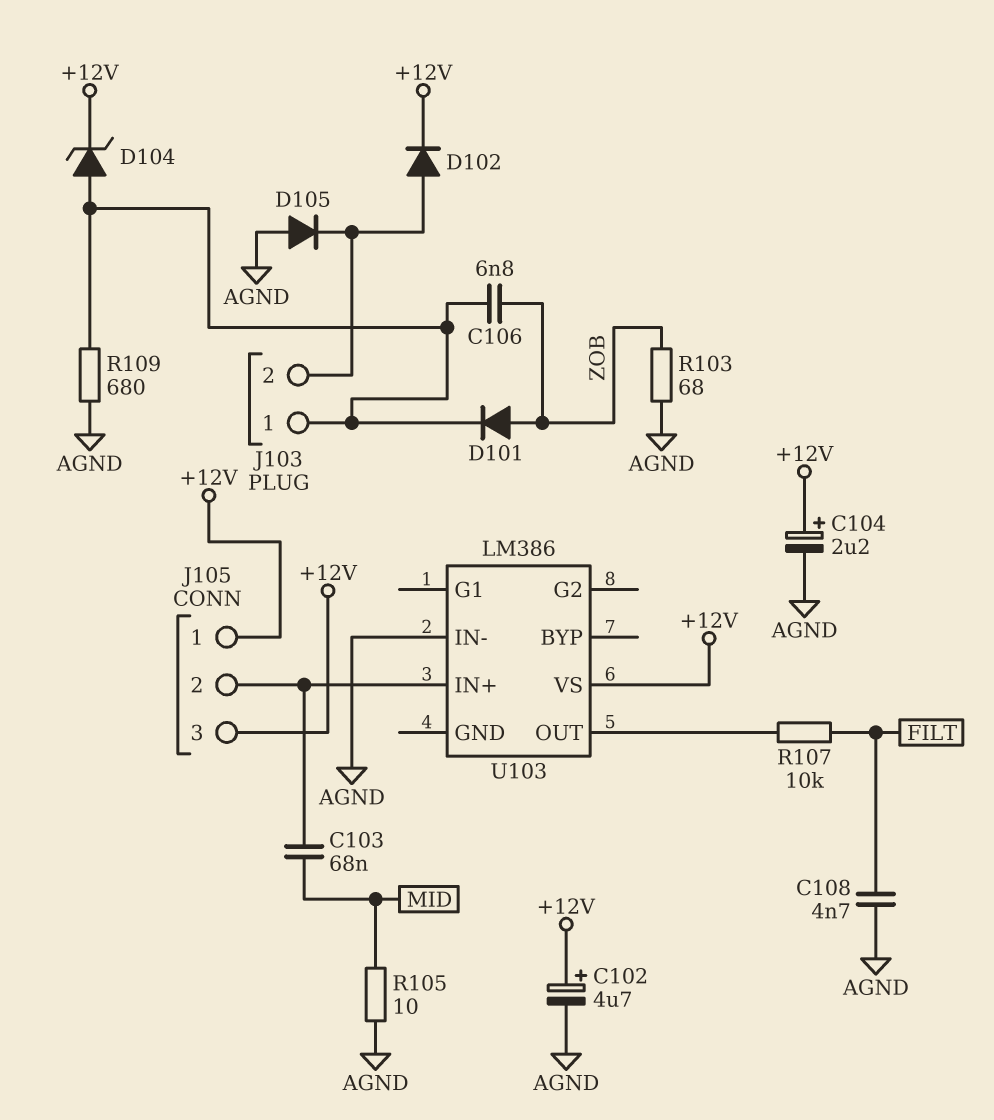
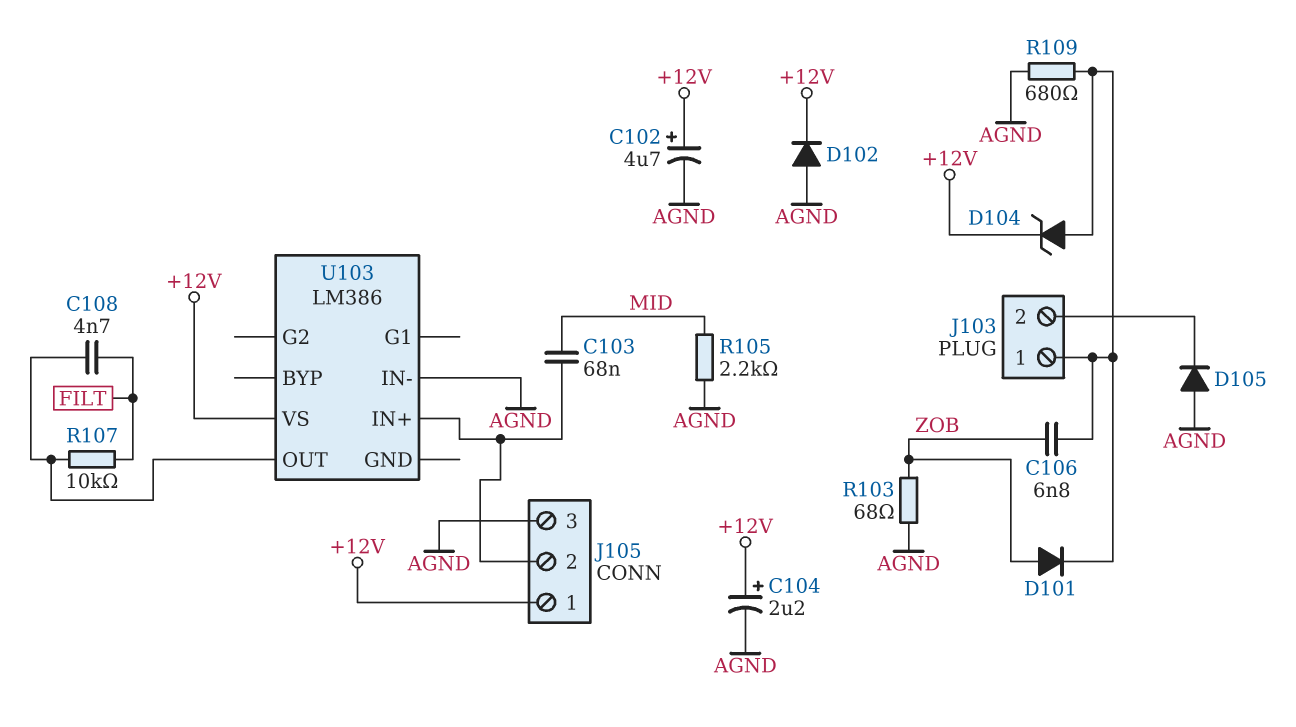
C108: 4.7nF (AGND, FILT) -> 4.7nF (FILT, U103/OUT)
D102: diode (A J103/2, K +12V) -> diode (A AGND, K +12V)
J105 pin 3: +12V -> AGND
R105: 10 (AGND, MID) -> 2.2k (AGND, MID)

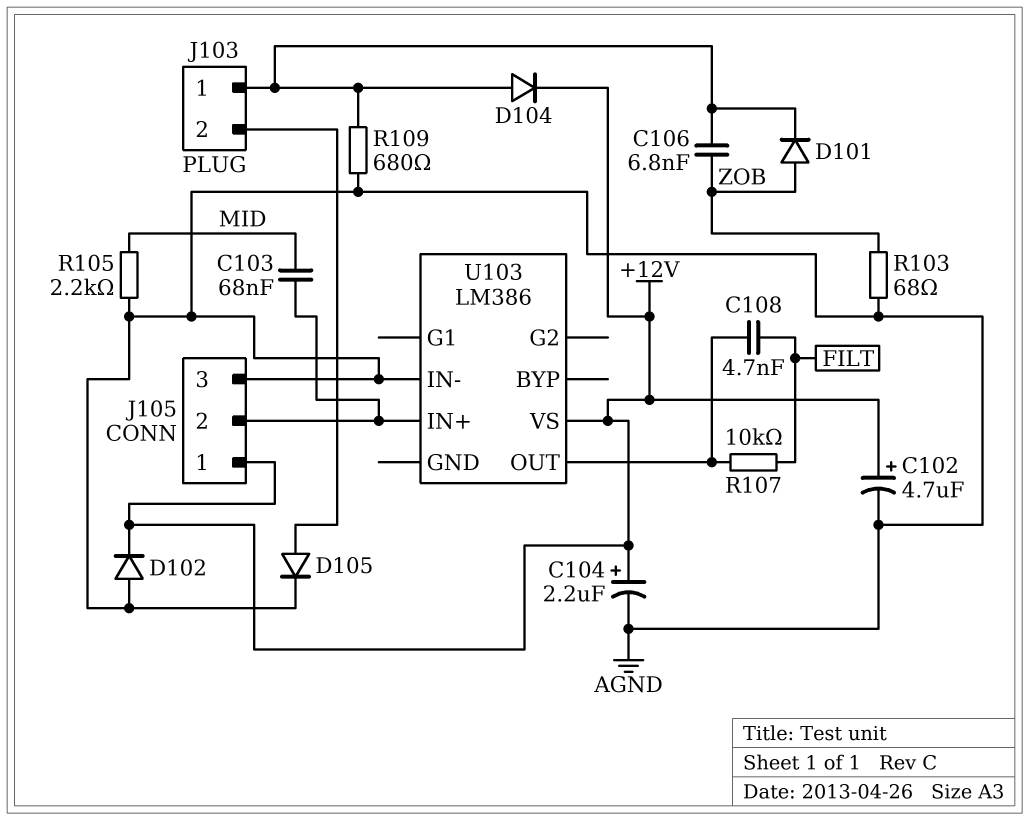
D104: zener (A J103/1, K +12V) -> diode (A J103/1, K +12V)
D105: diode (A AGND, K J103/2) -> diode (A J103/2, K AGND)

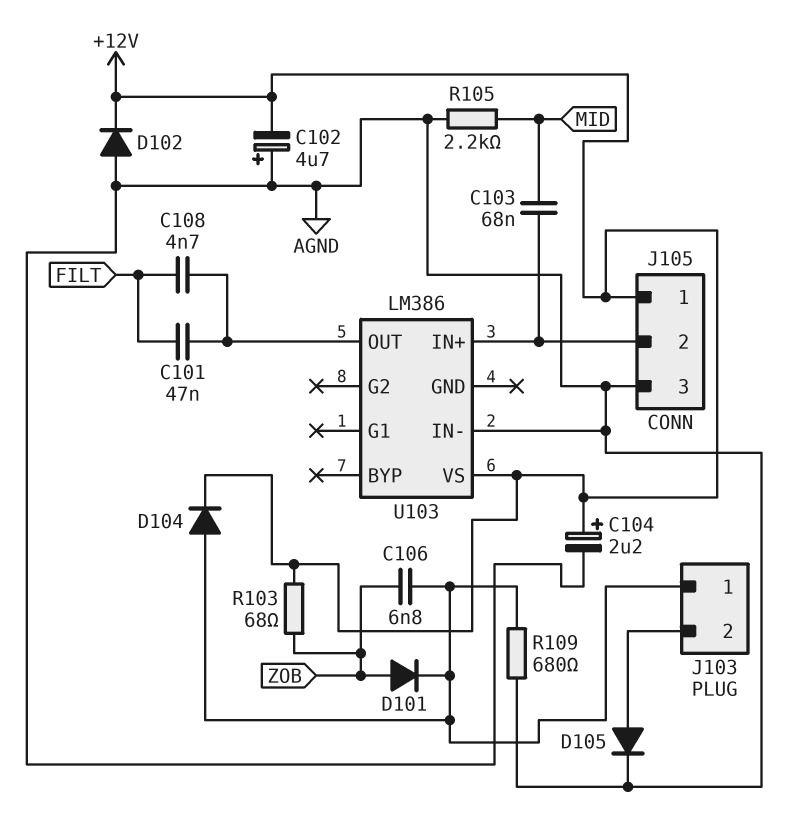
C101: none -> 47nF (FILT, U103/OUT)
C102: 4.7uF (plus +12V, minus AGND) -> 4.7uF (plus AGND, minus +12V)
R103: 68 (AGND, ZOB) -> 68 (+12V, ZOB)
R107: 10k (FILT, U103/OUT) -> none

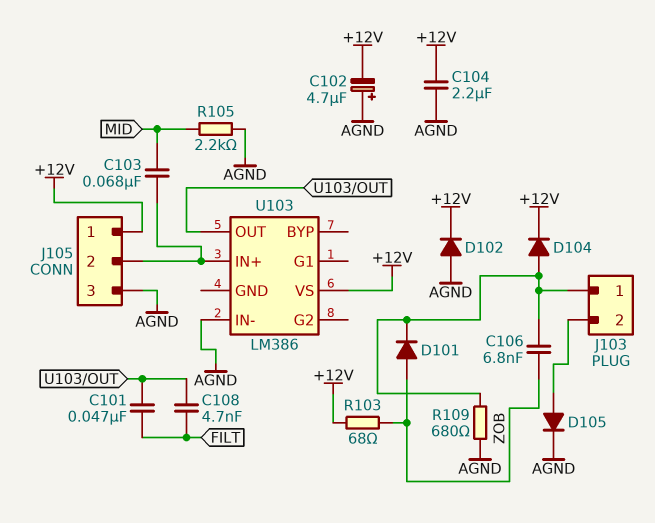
C104: 2.2uF (plus +12V, minus AGND) -> 2.2uF (+12V, AGND)

